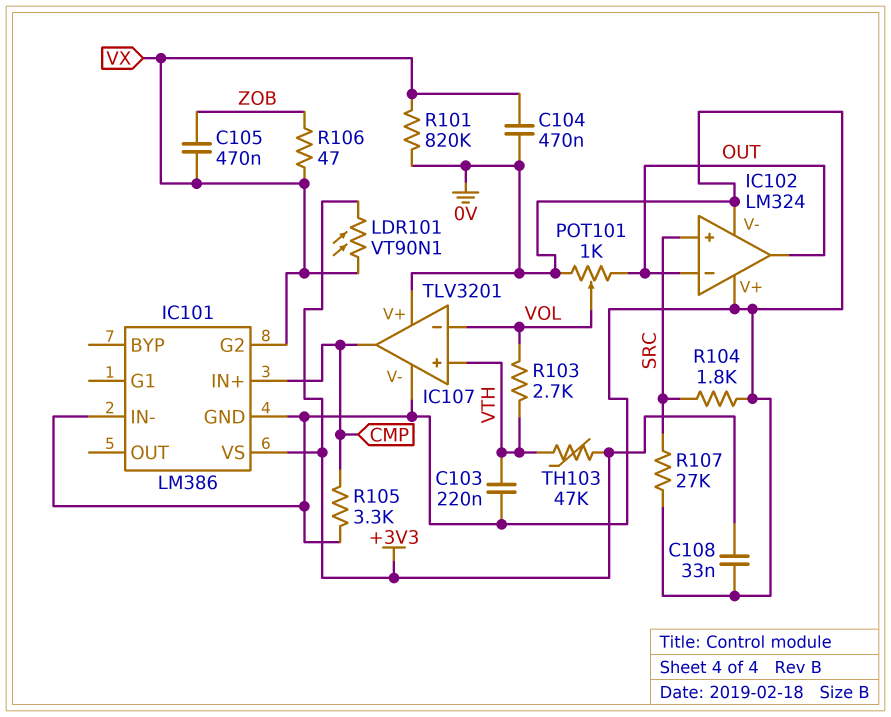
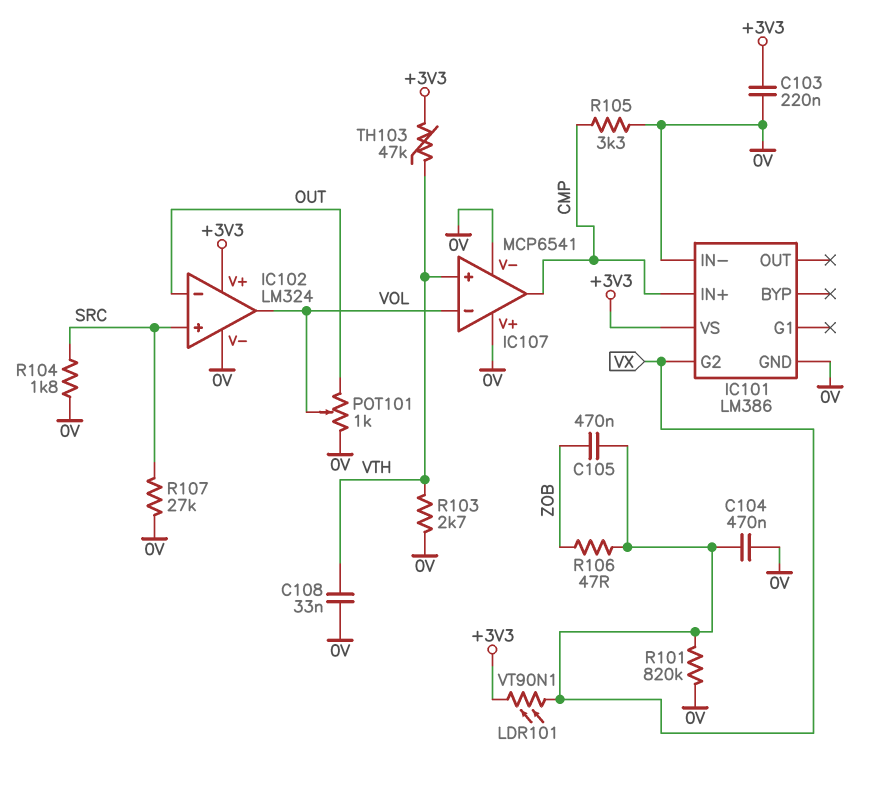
C103: 220nF (0V, VTH) -> 220nF (+3V3, 0V)
C108: 33nF (+3V3, 0V) -> 33nF (0V, VTH)
IC102 pin V+: 0V -> +3V3
IC102 pin out: OUT -> VOL
IC107: TLV3201 -> MCP6541
R103: 2.7k (VOL, VTH) -> 2.7k (0V, VTH)

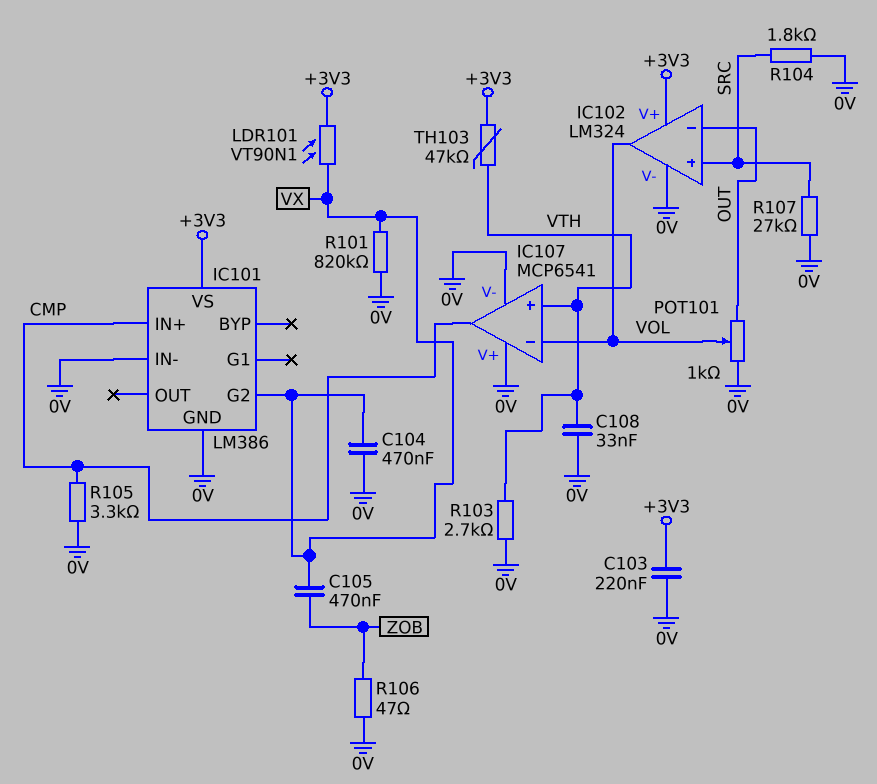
R106: 47 (VX, ZOB) -> 47 (0V, ZOB)

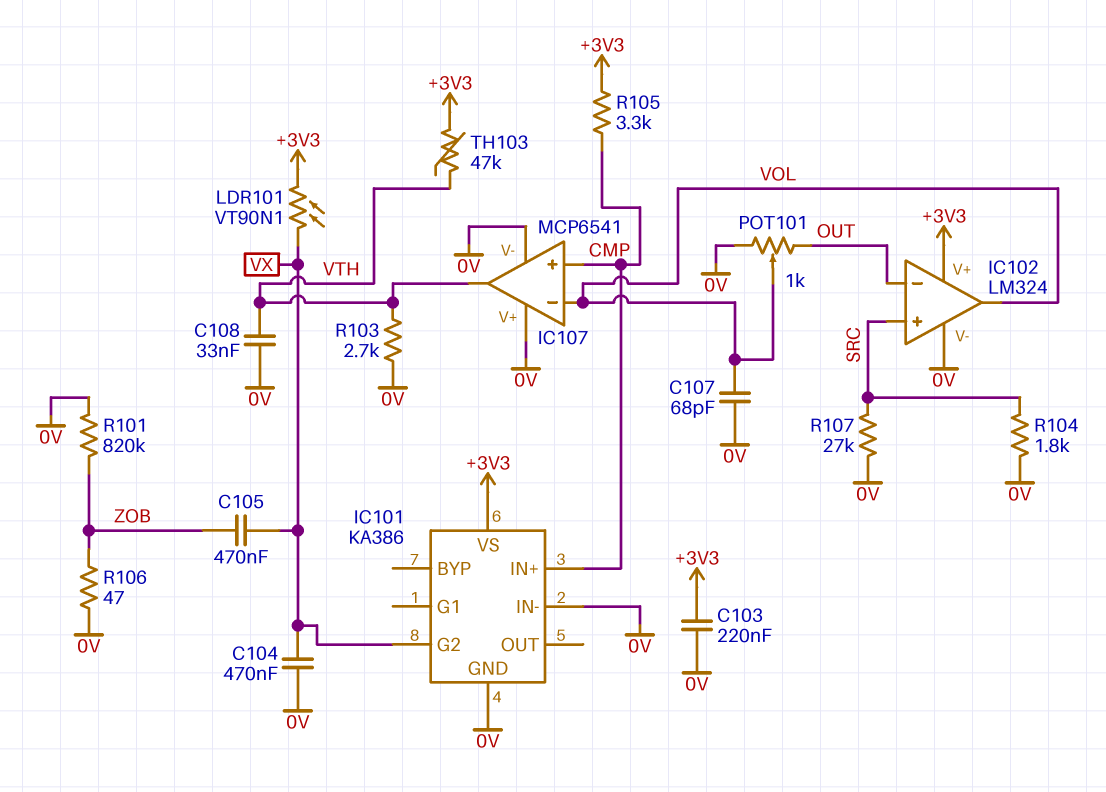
C107: none -> 68pF (0V, VOL)
IC101: LM386 -> KA386
IC107 pin in+: VTH -> CMP
IC107 pin out: CMP -> VTH
R101: 820k (0V, VX) -> 820k (0V, ZOB)
R105: 3.3k (0V, CMP) -> 3.3k (+3V3, CMP)

